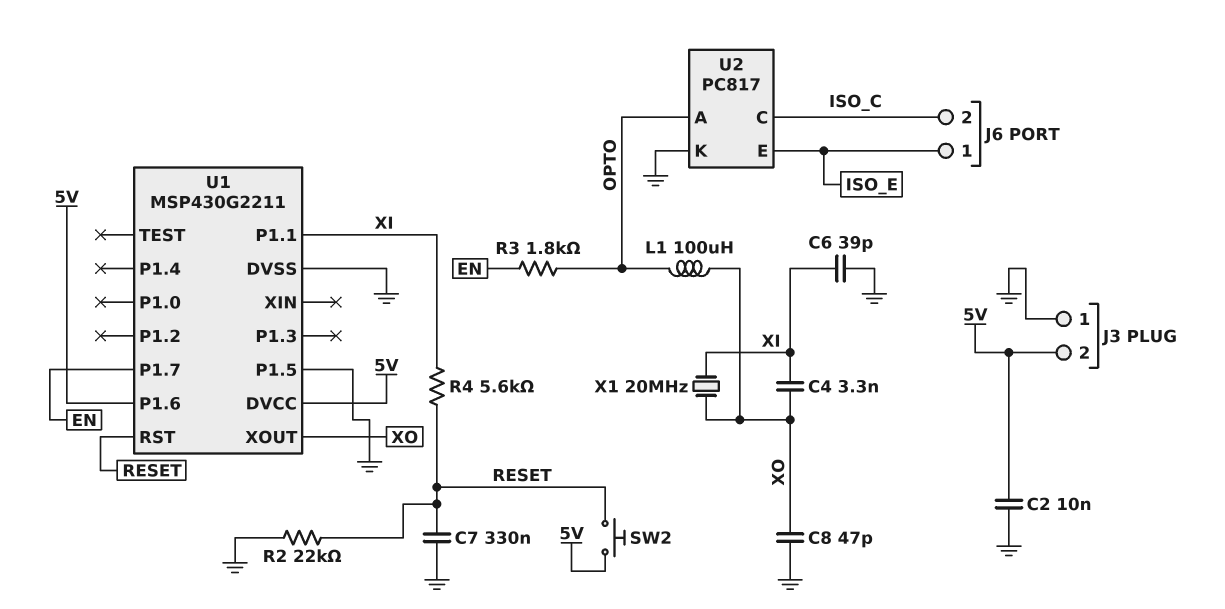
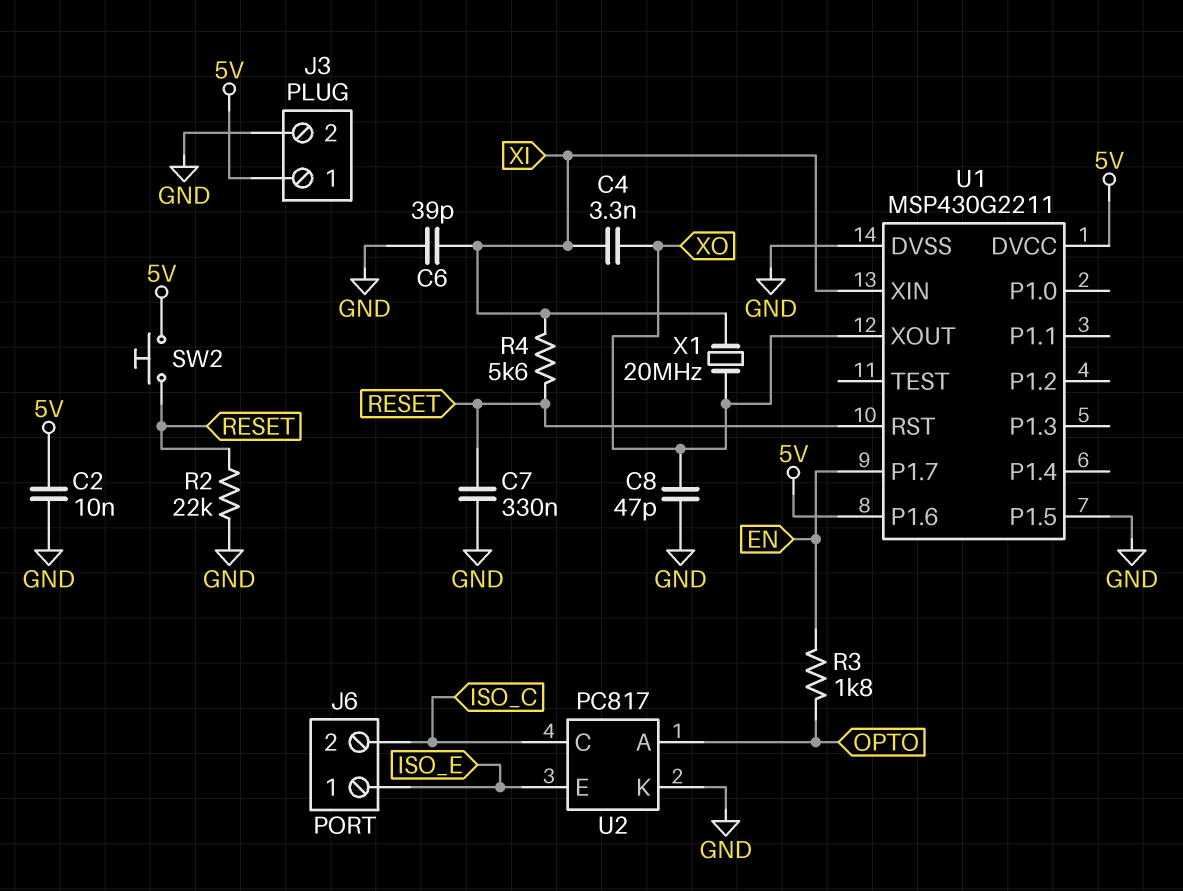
J3 pin 1: GND -> 5V
J3 pin 2: 5V -> GND
L1: 100uH (OPTO, XO) -> none
U1 pin P1.1: XI -> none
U1 pin XIN: none -> XI

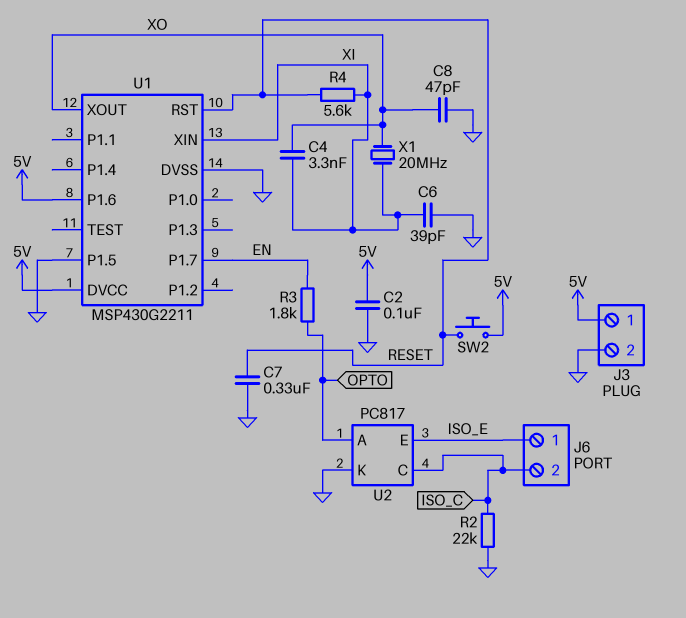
C2: 10nF (5V, GND) -> 100nF (5V, GND)
R2: 22k (GND, RESET) -> 22k (GND, ISO_C)

